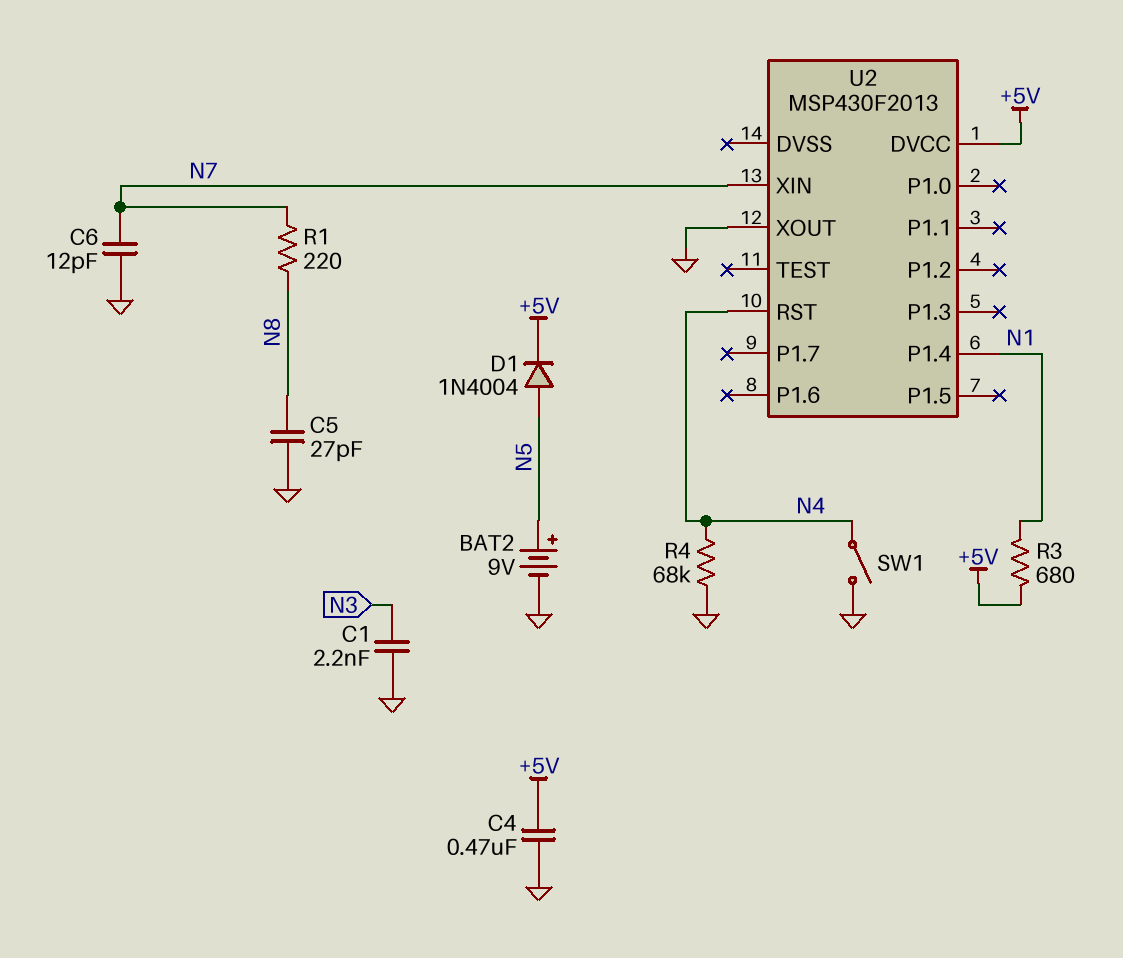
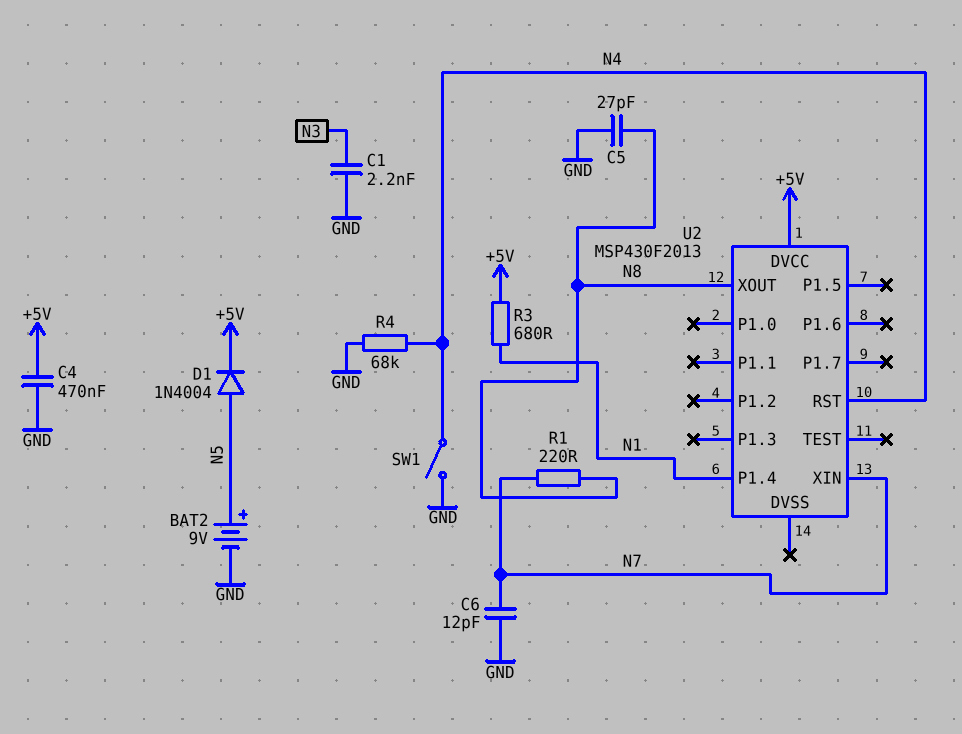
U2 pin XOUT: GND -> N8

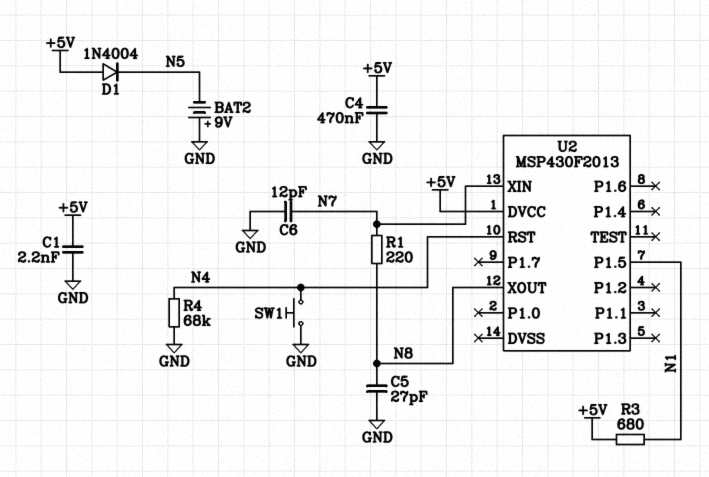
BAT2: 9V (plus N5, minus GND) -> 9V (plus GND, minus N5)
C1: 2.2nF (GND, N3) -> 2.2nF (+5V, GND)
D1: diode 1N4004 (A N5, K +5V) -> diode 1N4004 (A +5V, K N5)
SW1: switch (GND, N4) -> button (GND, N4)
U2 pin P1.4: N1 -> none
U2 pin P1.5: none -> N1

